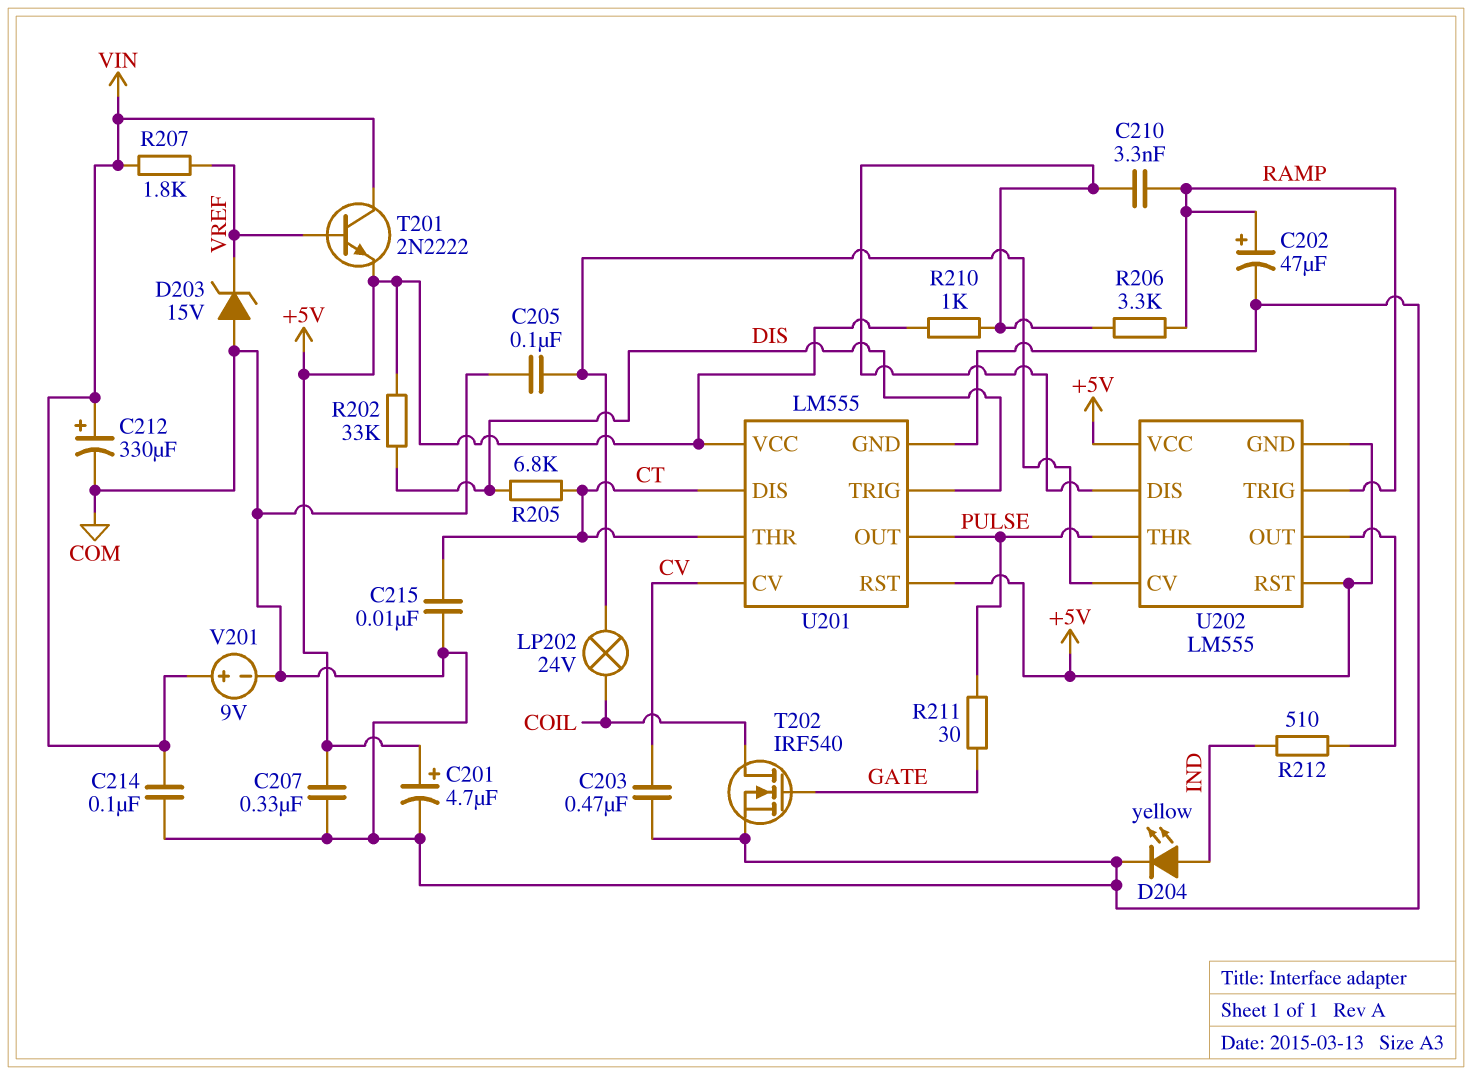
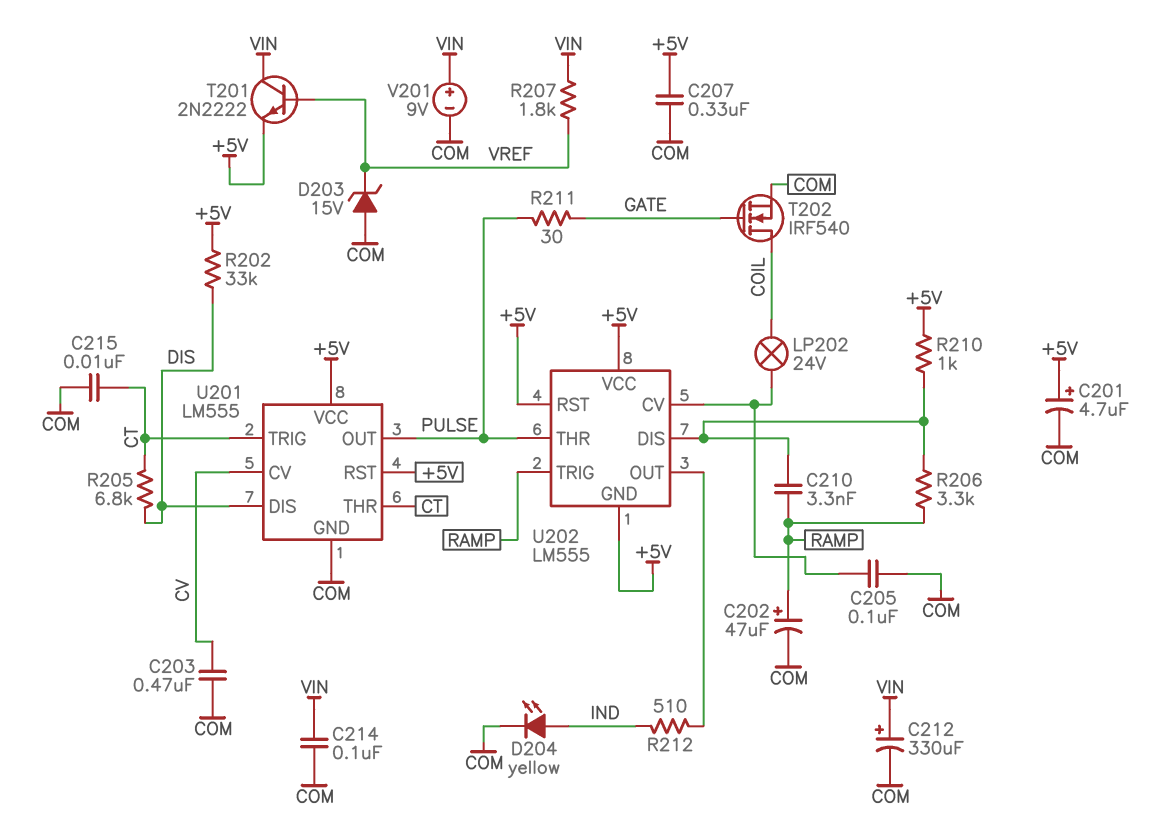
U201 pin DIS: CT -> DIS
U201 pin TRIG: DIS -> CT

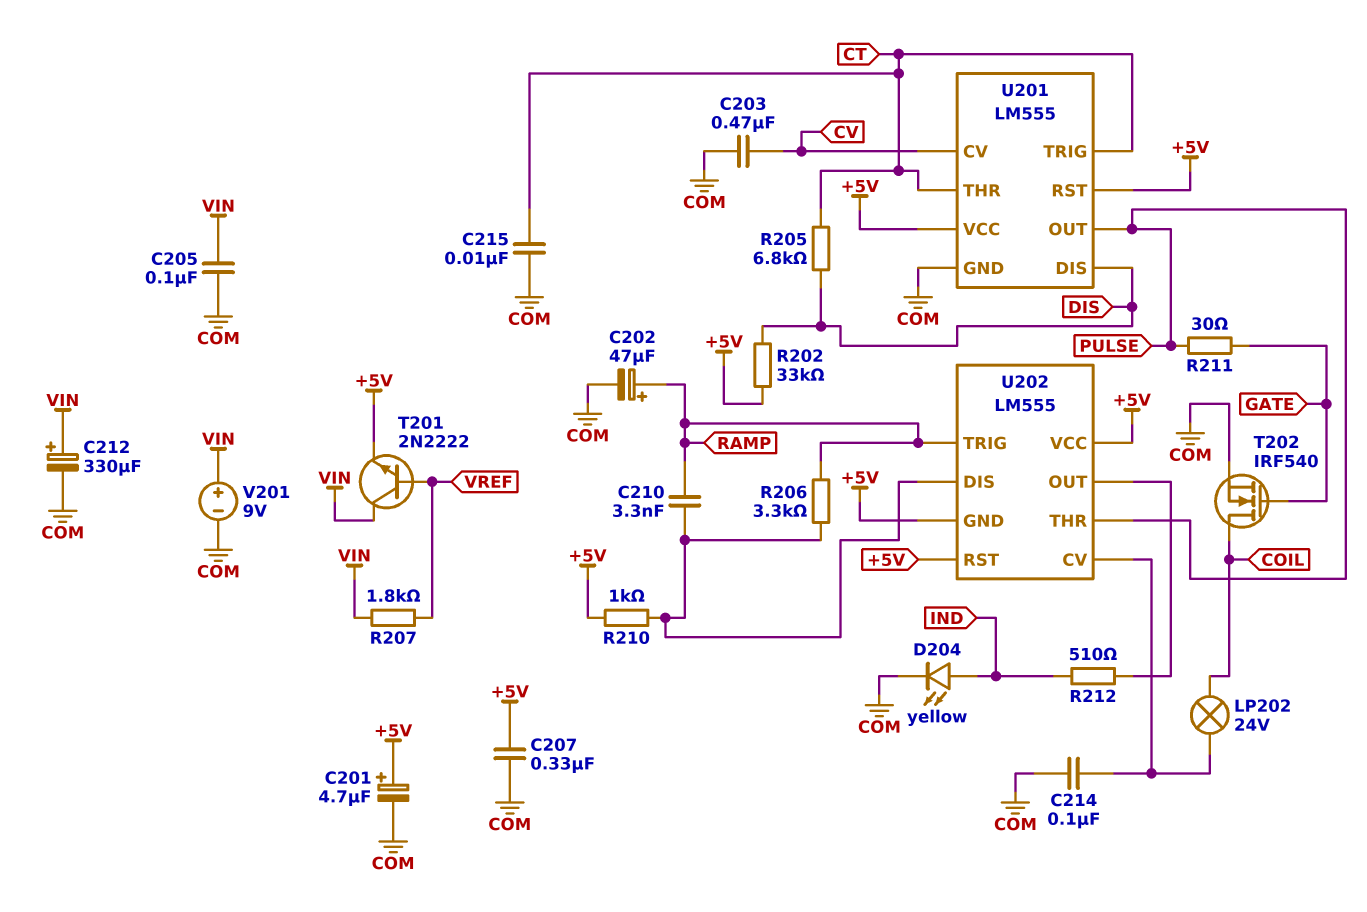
C205: 100nF (COM, U202/CV) -> 100nF (COM, VIN)
C214: 100nF (COM, VIN) -> 100nF (COM, U202/CV)
D203: zener 15V (A COM, K VREF) -> none

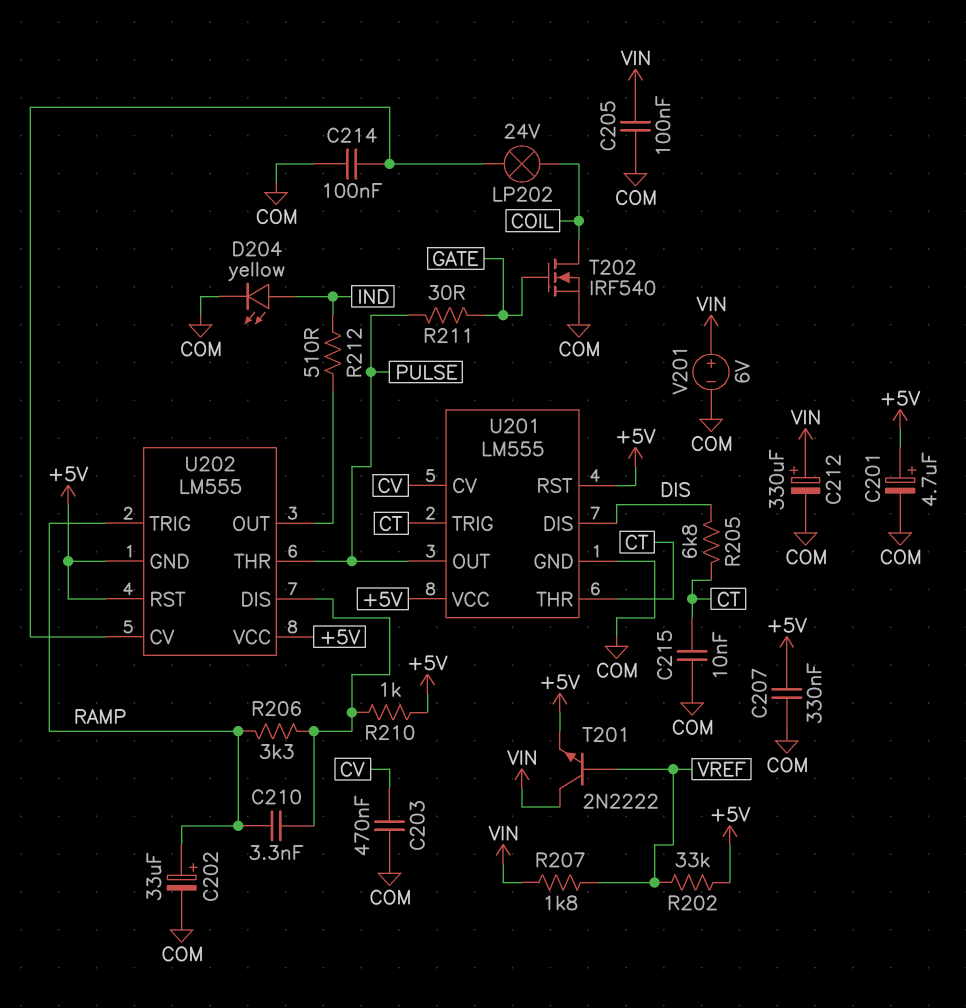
C202: 47uF (plus RAMP, minus COM) -> 33uF (plus RAMP, minus COM)
R202: 33k (+5V, DIS) -> 33k (+5V, VREF)
V201: 9V (plus VIN, minus COM) -> 6V (plus VIN, minus COM)

